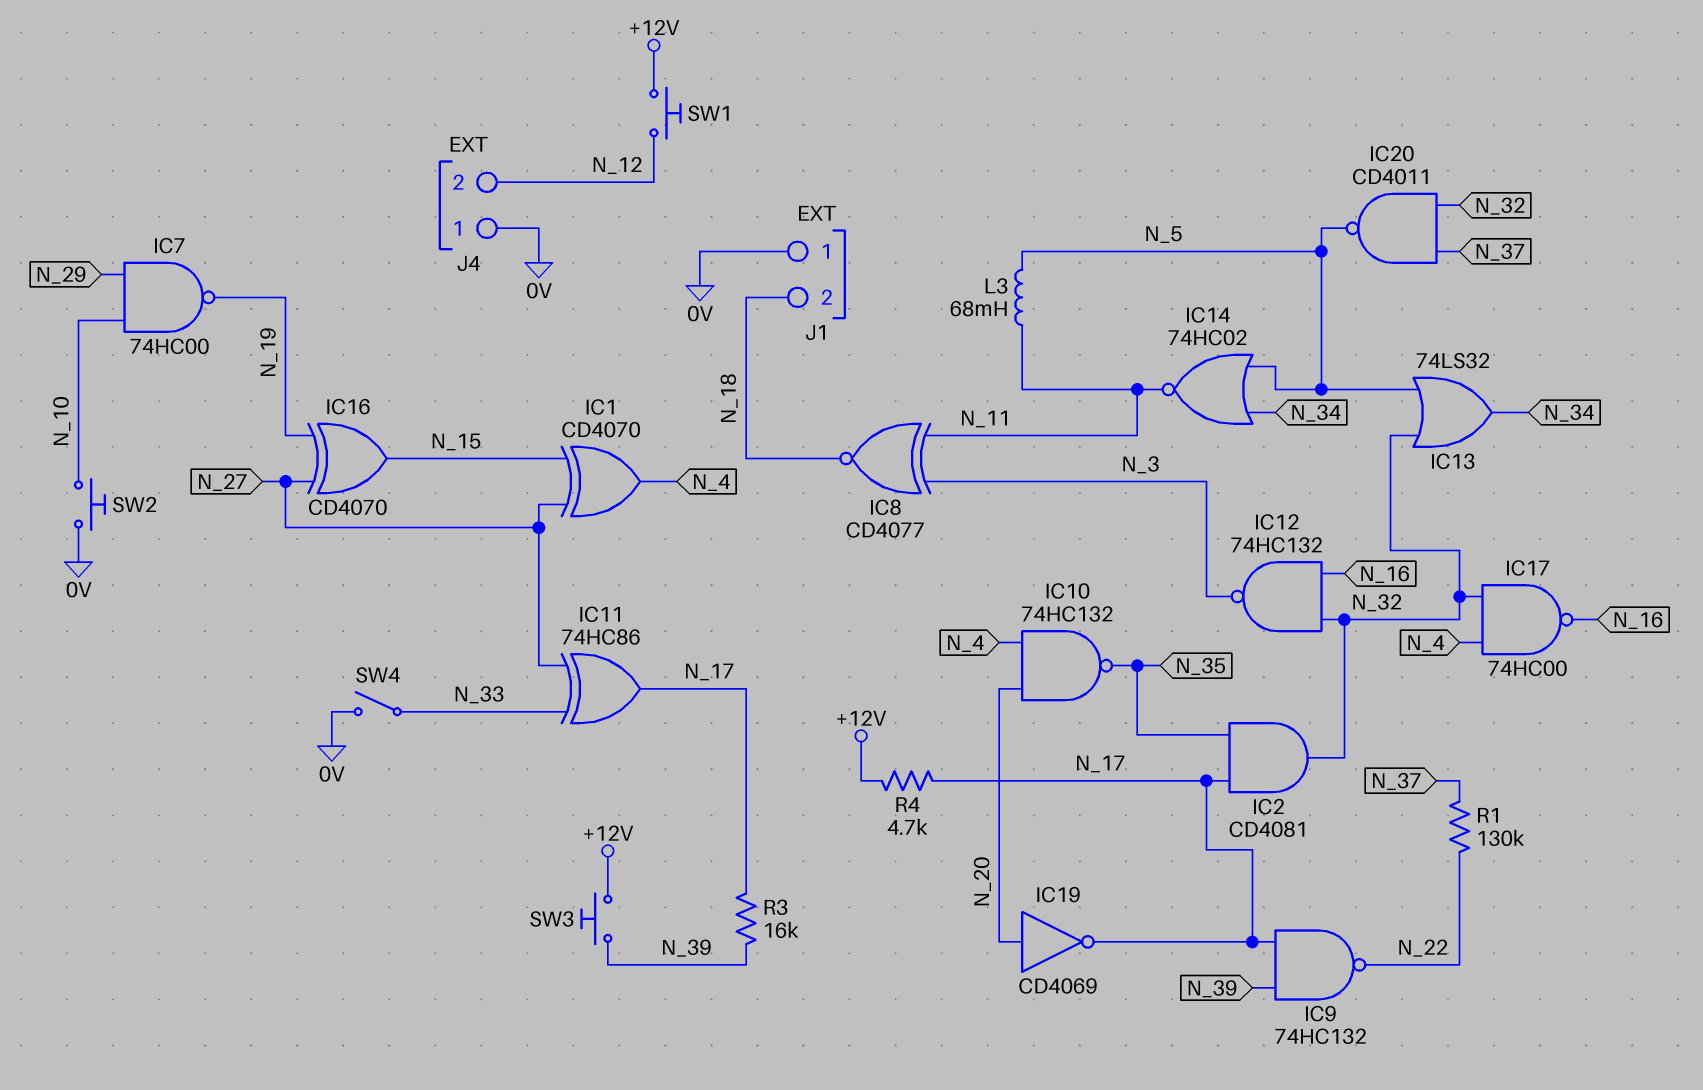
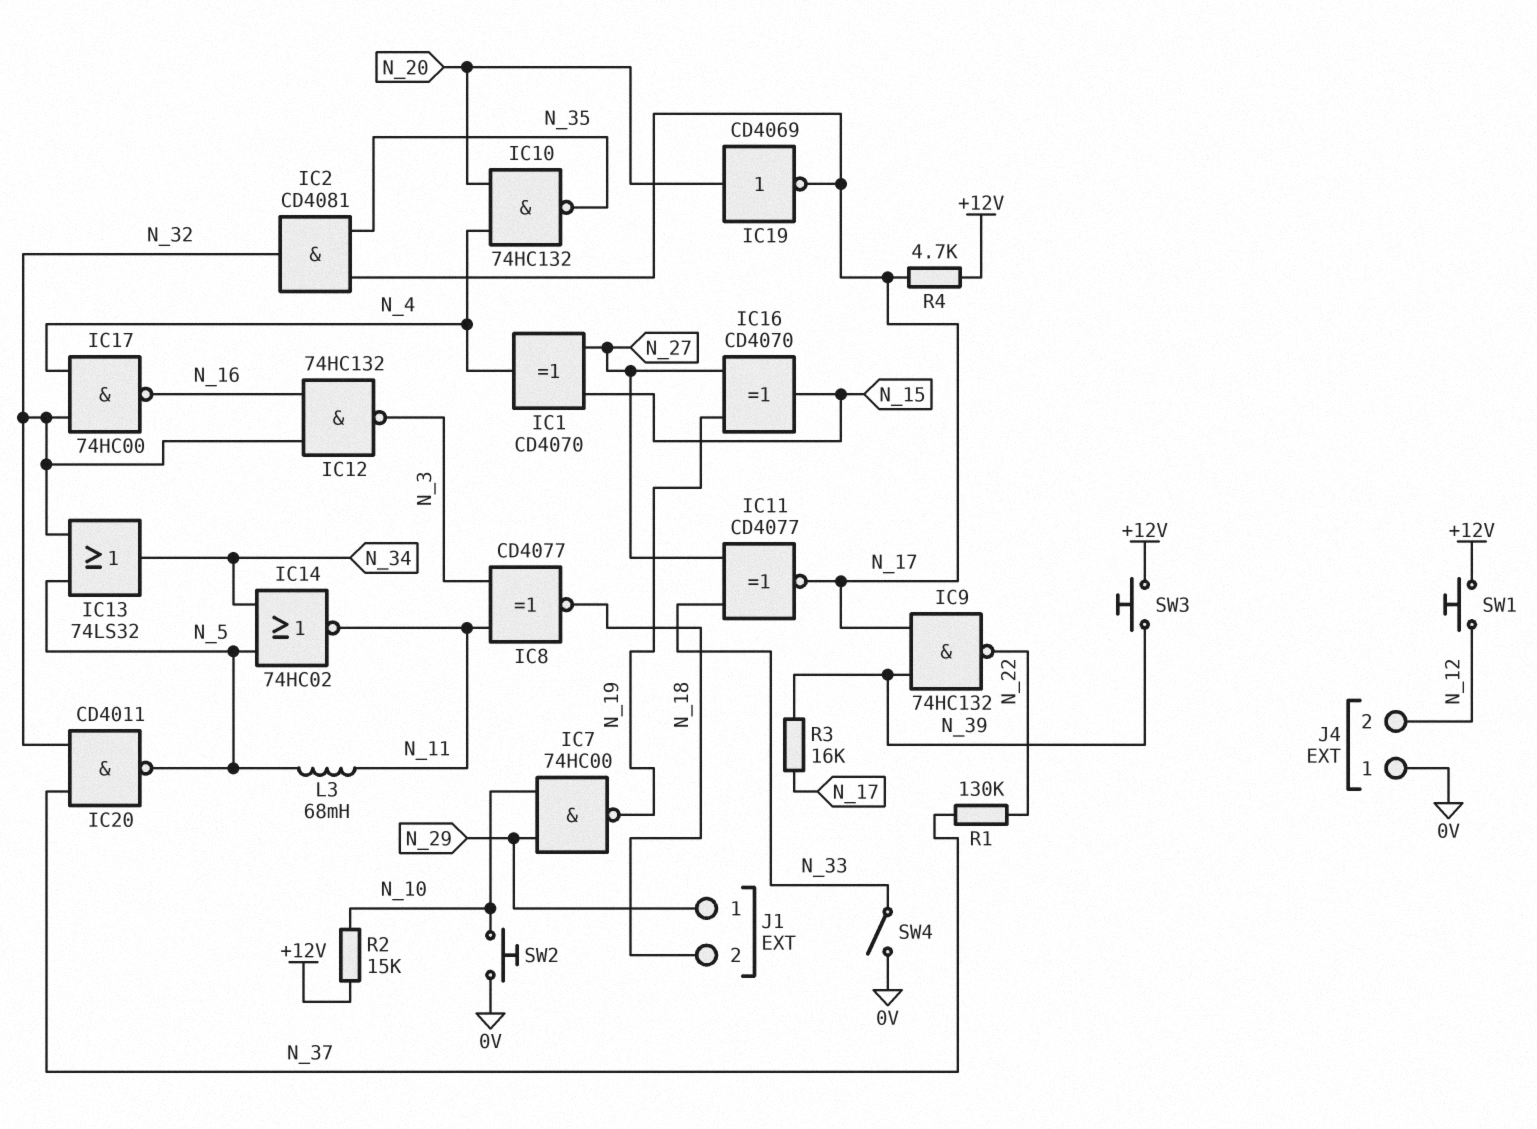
IC11: XOR 74HC86 (in N_27, in N_33, out N_17) -> XNOR CD4077 (in N_27, in N_33, out N_17)
J1 pin 1: 0V -> N_29
R2: none -> 15k (+12V, N_10)

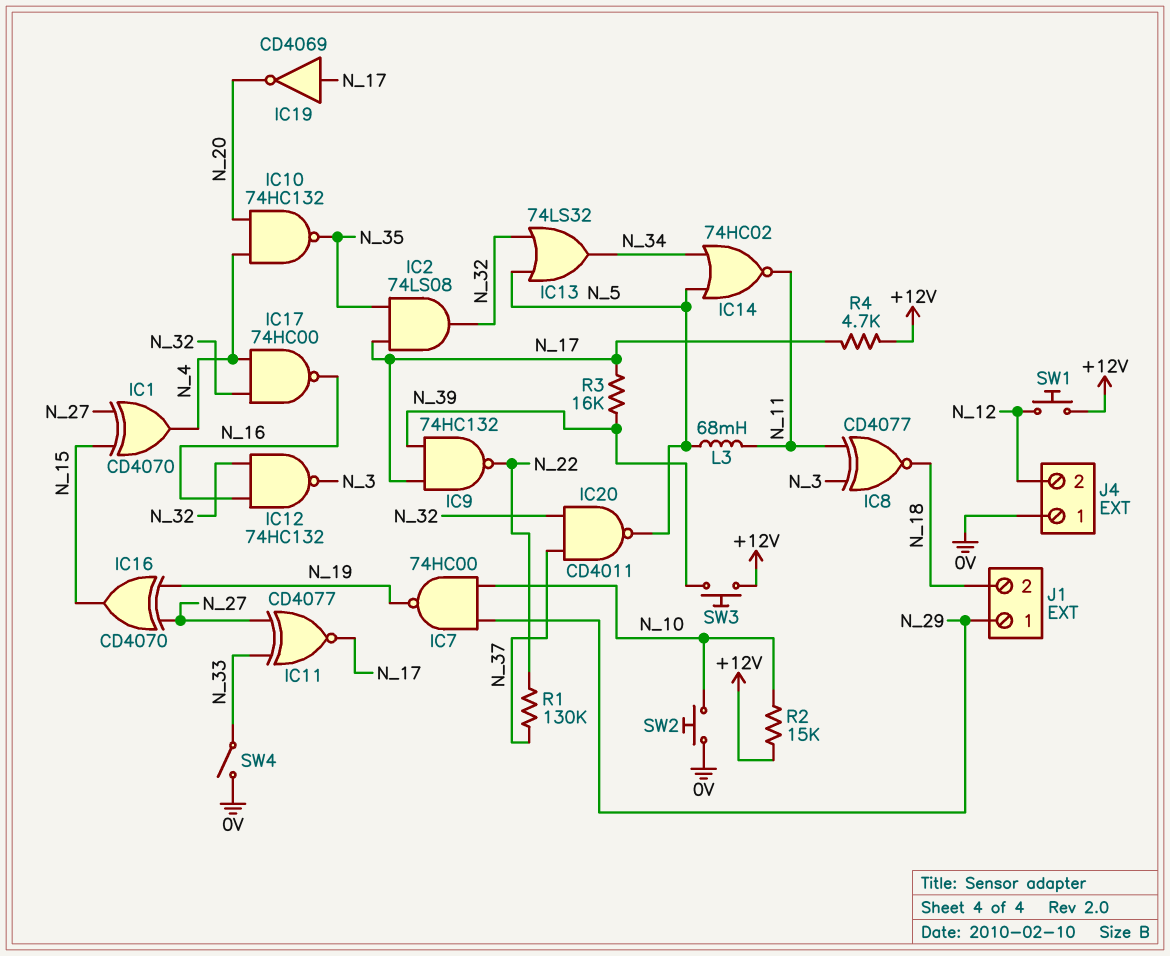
IC2: AND CD4081 (in N_17, in N_35, out N_32) -> AND 74LS08 (in N_17, in N_35, out N_32)
IC19: NOT CD4069 (in N_20, out N_17) -> NOT CD4069 (in N_17, out N_20)

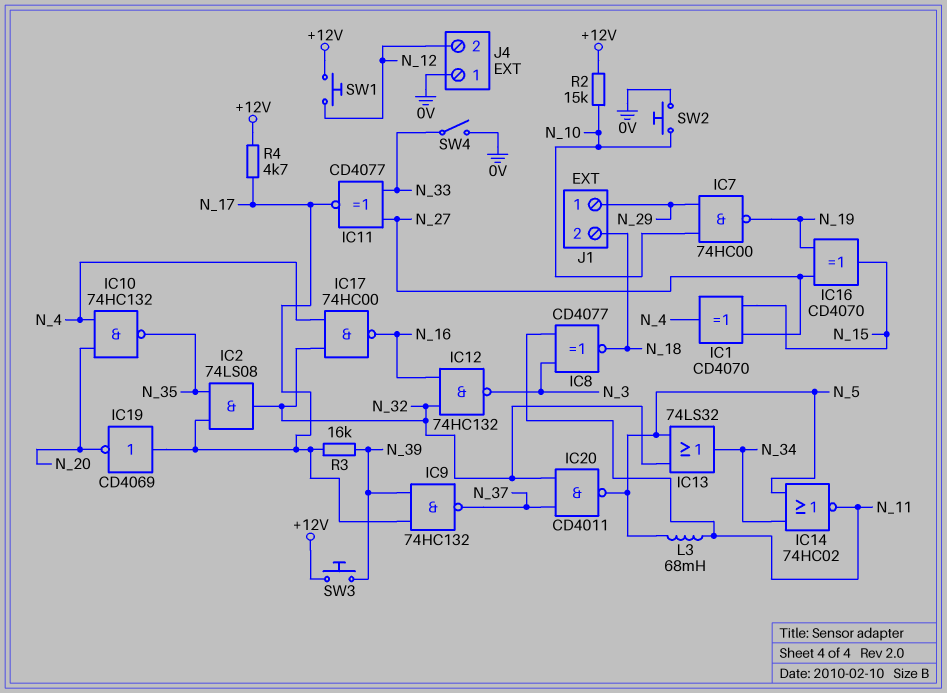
IC9: NAND 74HC132 (in N_17, in N_39, out N_22) -> NAND 74HC132 (in N_17, in N_39, out N_37)
R1: 130k (N_22, N_37) -> none

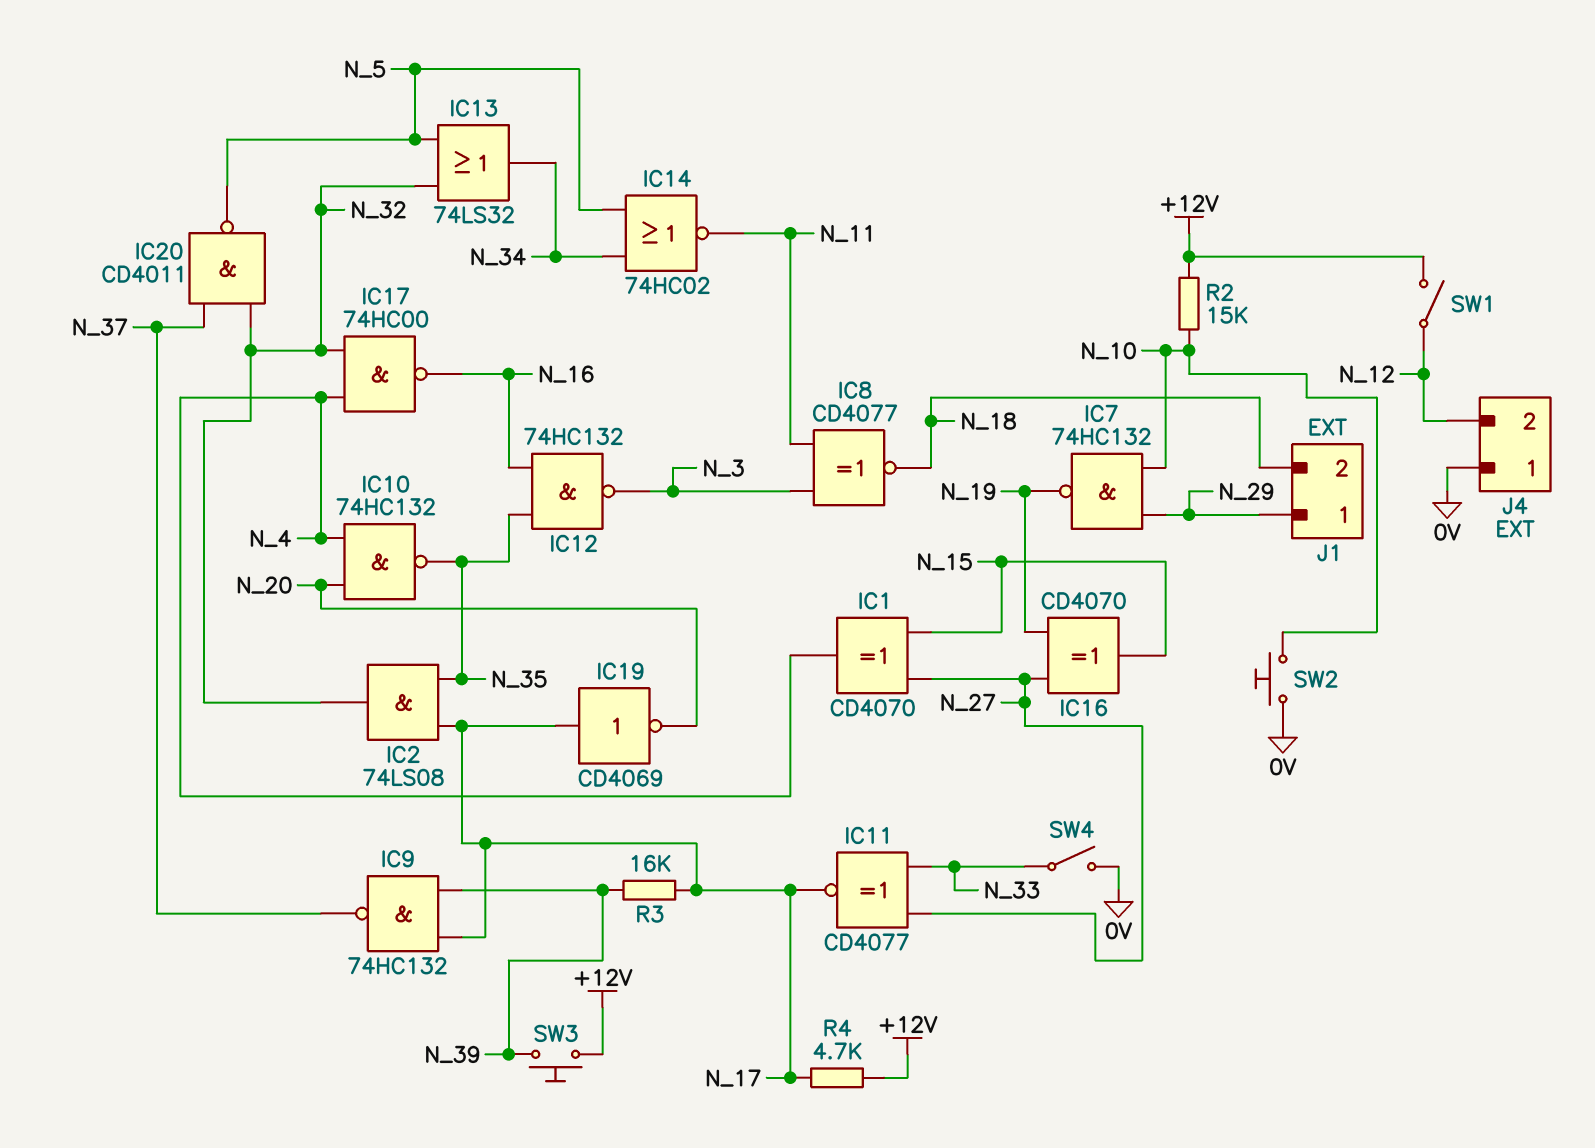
IC7: NAND 74HC00 (in N_10, in N_29, out N_19) -> NAND 74HC132 (in N_10, in N_29, out N_19)
IC12: NAND 74HC132 (in N_16, in N_32, out N_3) -> NAND 74HC132 (in N_16, in N_35, out N_3)
L3: 68mH (N_5, N_11) -> none
SW1: button (+12V, N_12) -> switch (+12V, N_12)

